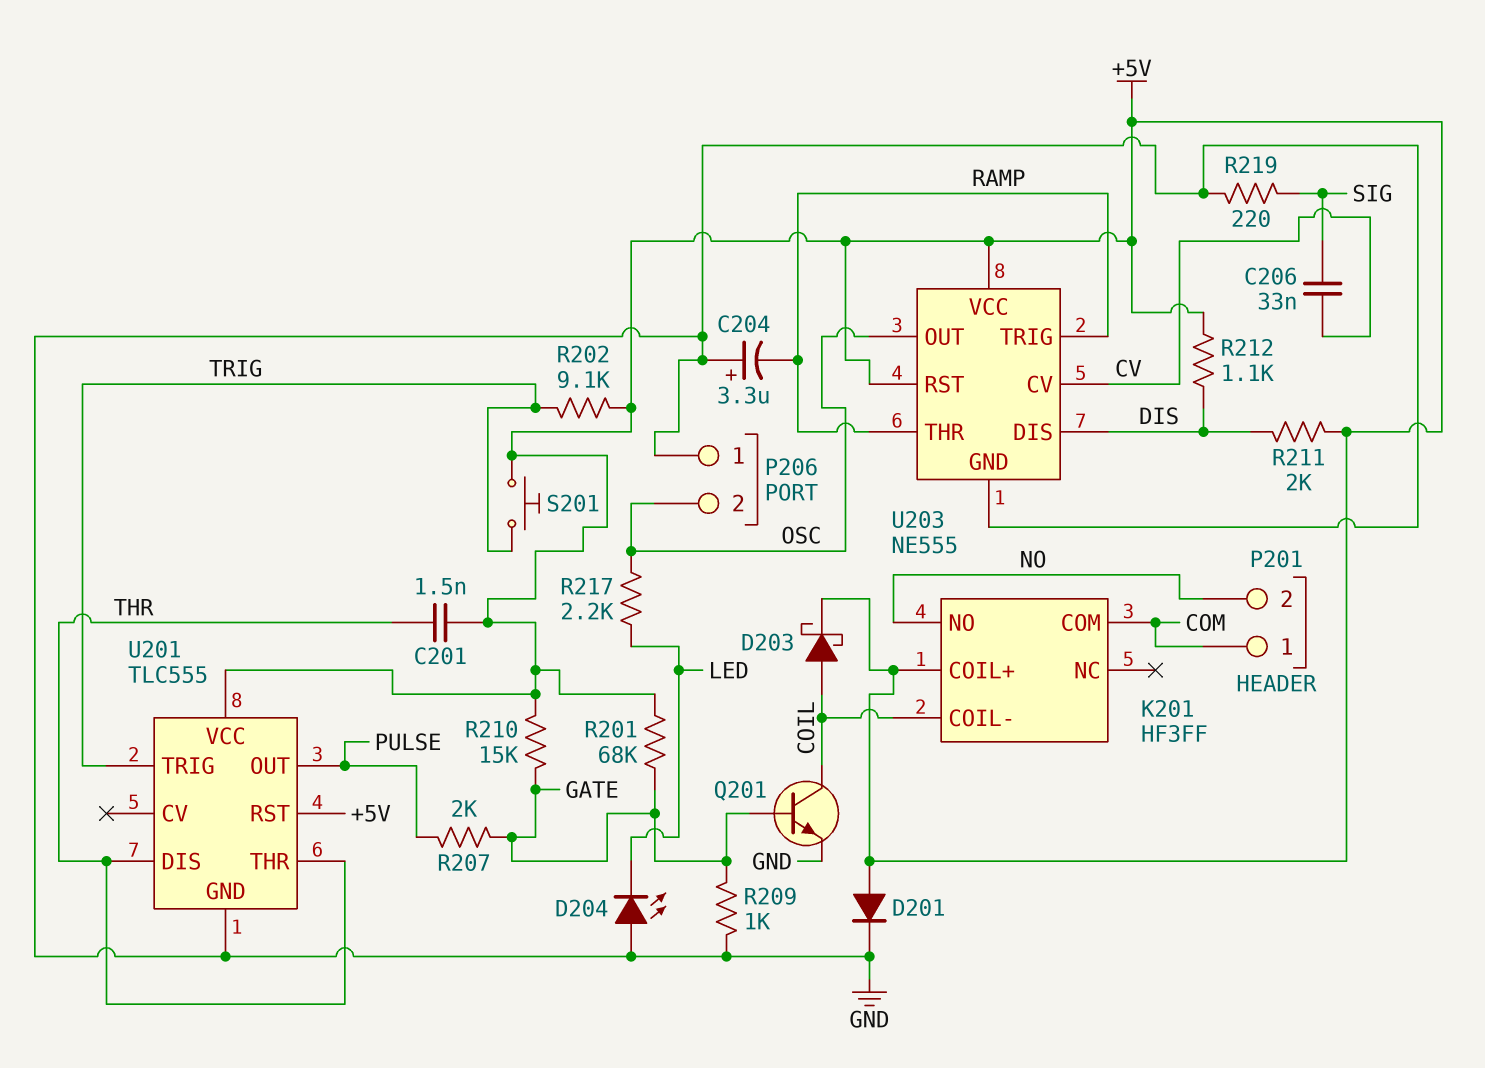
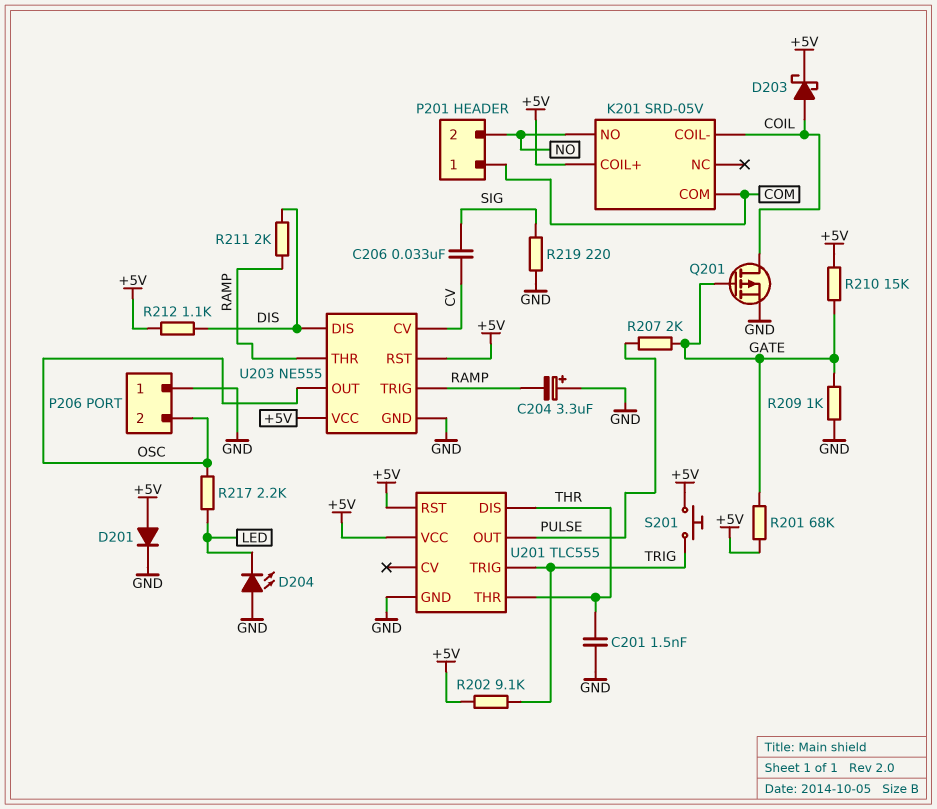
C201: 1.5nF (+5V, THR) -> 1.5nF (GND, THR)
K201: HF3FF -> SRD-05V
Q201: NPN (B GATE, C COIL, E GND) -> PMOS (G GATE, D COIL, S GND)
R211: 2k (+5V, DIS) -> 2k (DIS, RAMP)

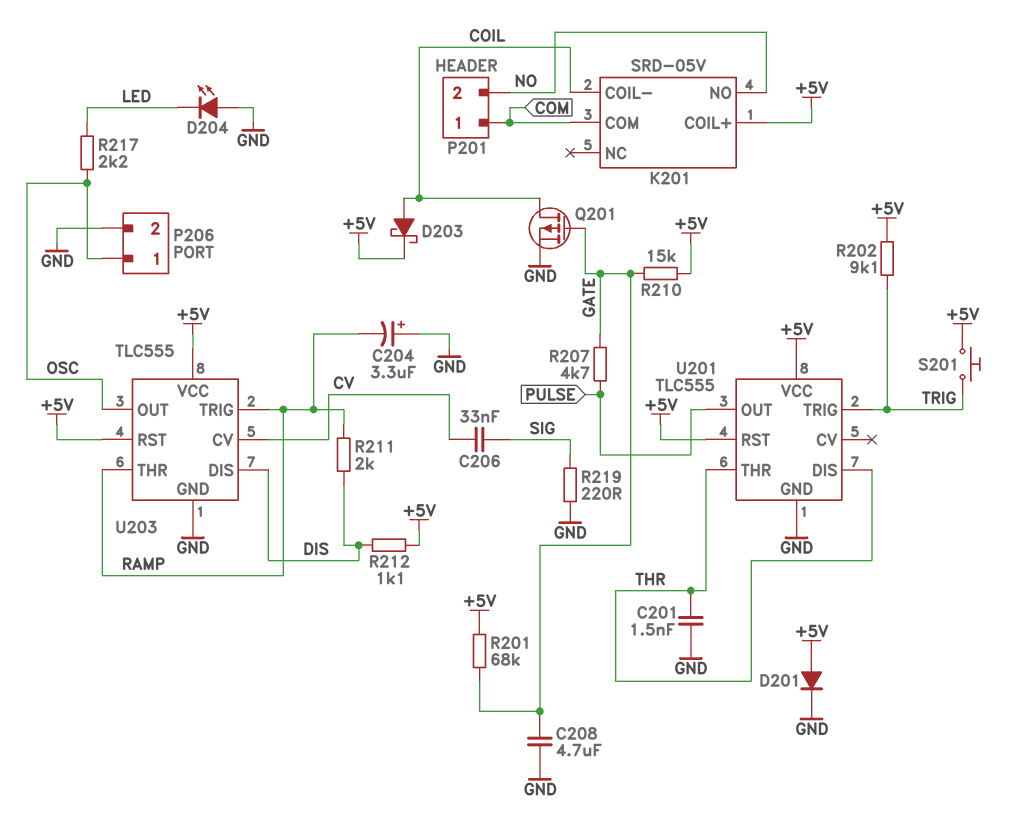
C208: none -> 4.7uF (GATE, GND)
P206 pin 1: GND -> OSC
P206 pin 2: OSC -> GND
R207: 2k (GATE, PULSE) -> 4.7k (GATE, PULSE)
R209: 1k (GATE, GND) -> none
U203: NE555 -> TLC555

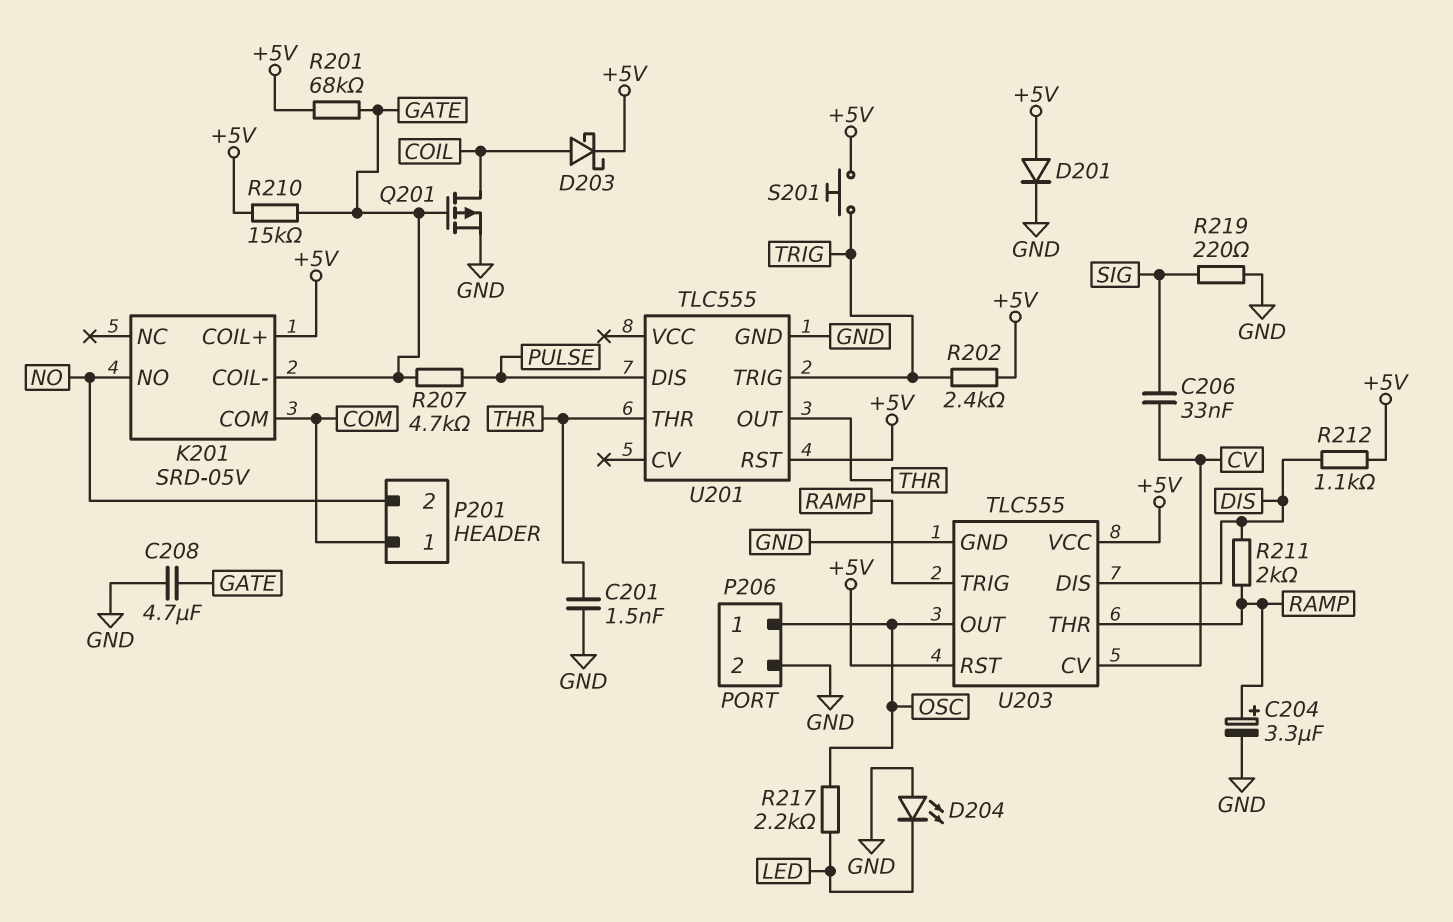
C204: 3.3uF (plus GND, minus RAMP) -> 3.3uF (plus RAMP, minus GND)
K201 pin COIL-: COIL -> GATE
R202: 9.1k (+5V, TRIG) -> 2.4k (+5V, TRIG)
U201 pin DIS: THR -> PULSE
U201 pin OUT: PULSE -> THR
U201 pin VCC: +5V -> none

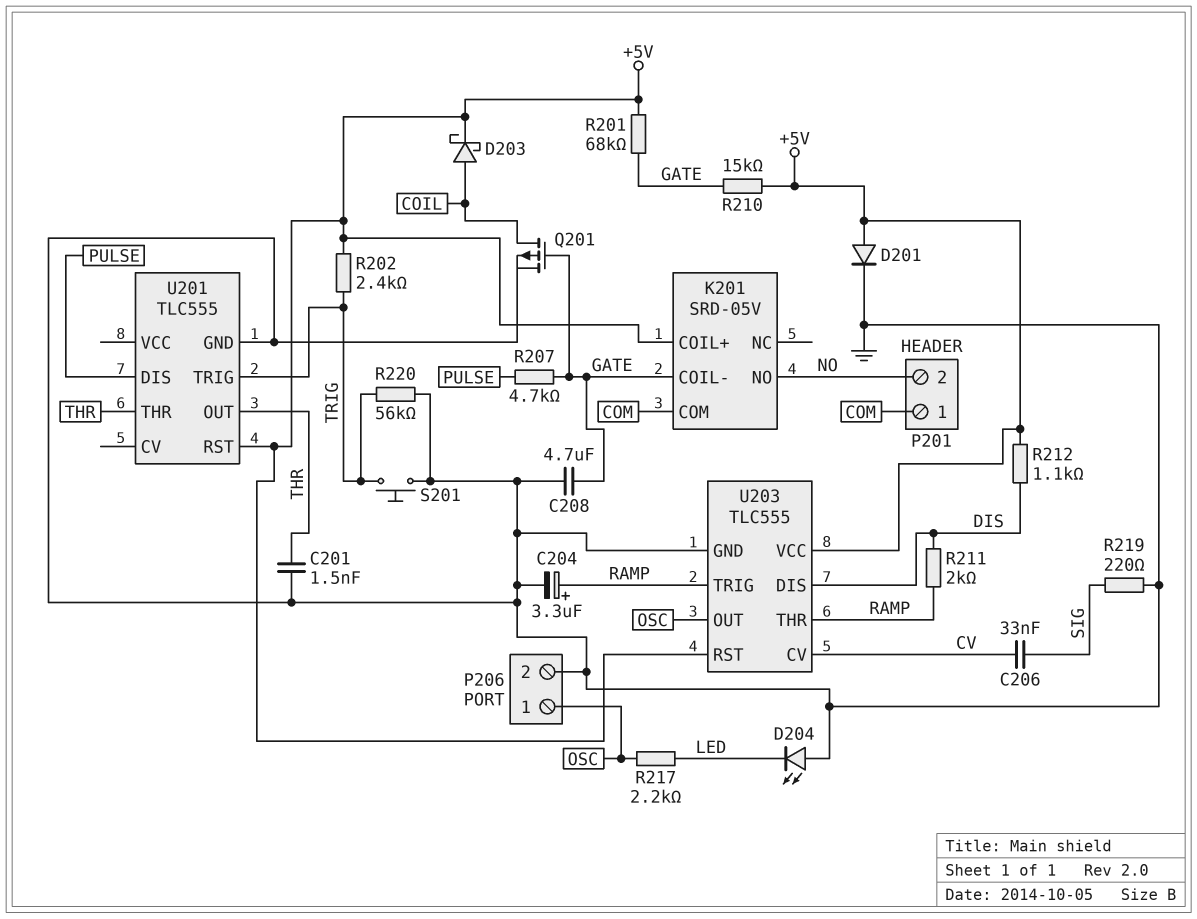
R220: none -> 56k (GND, TRIG)
S201: button (+5V, TRIG) -> button (GND, TRIG)

